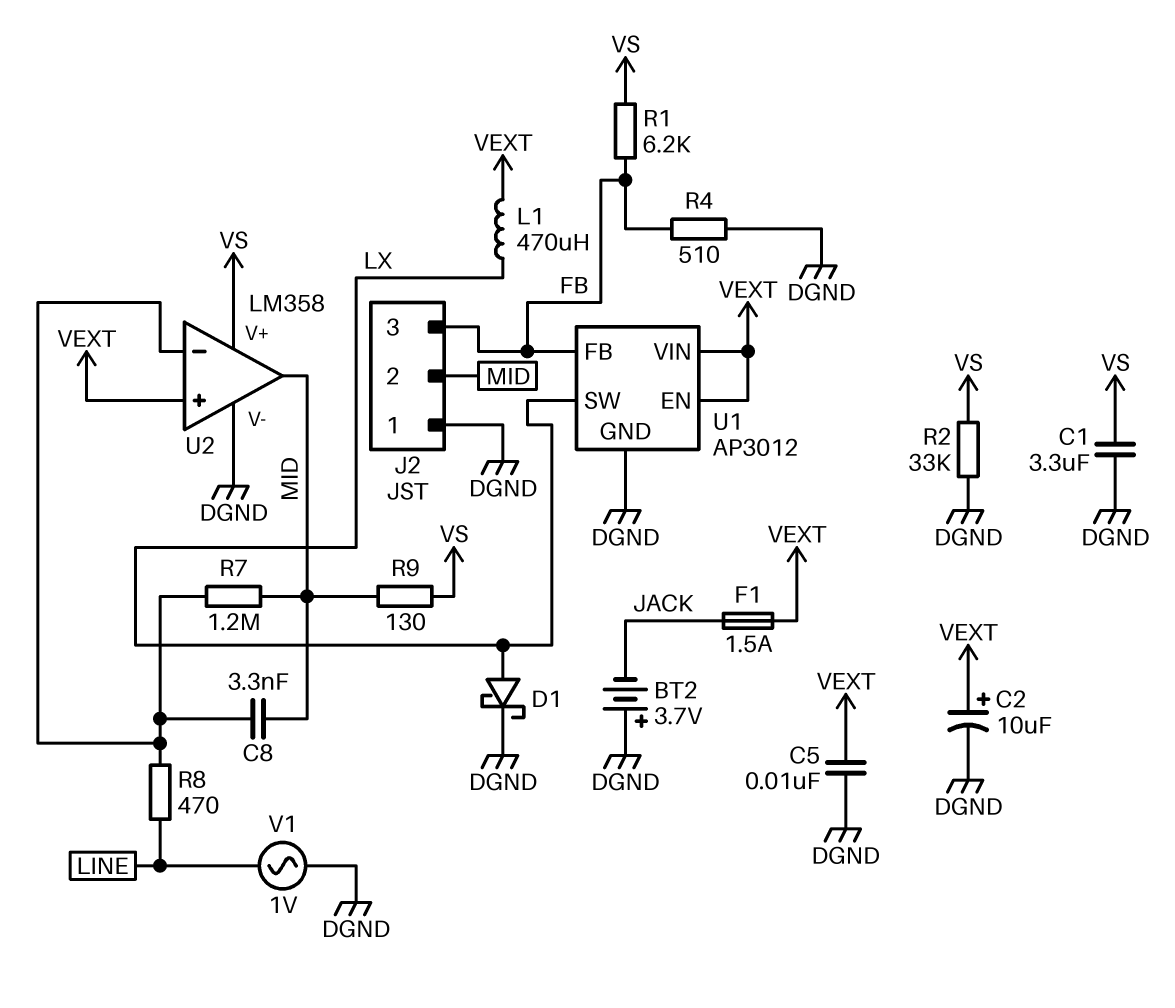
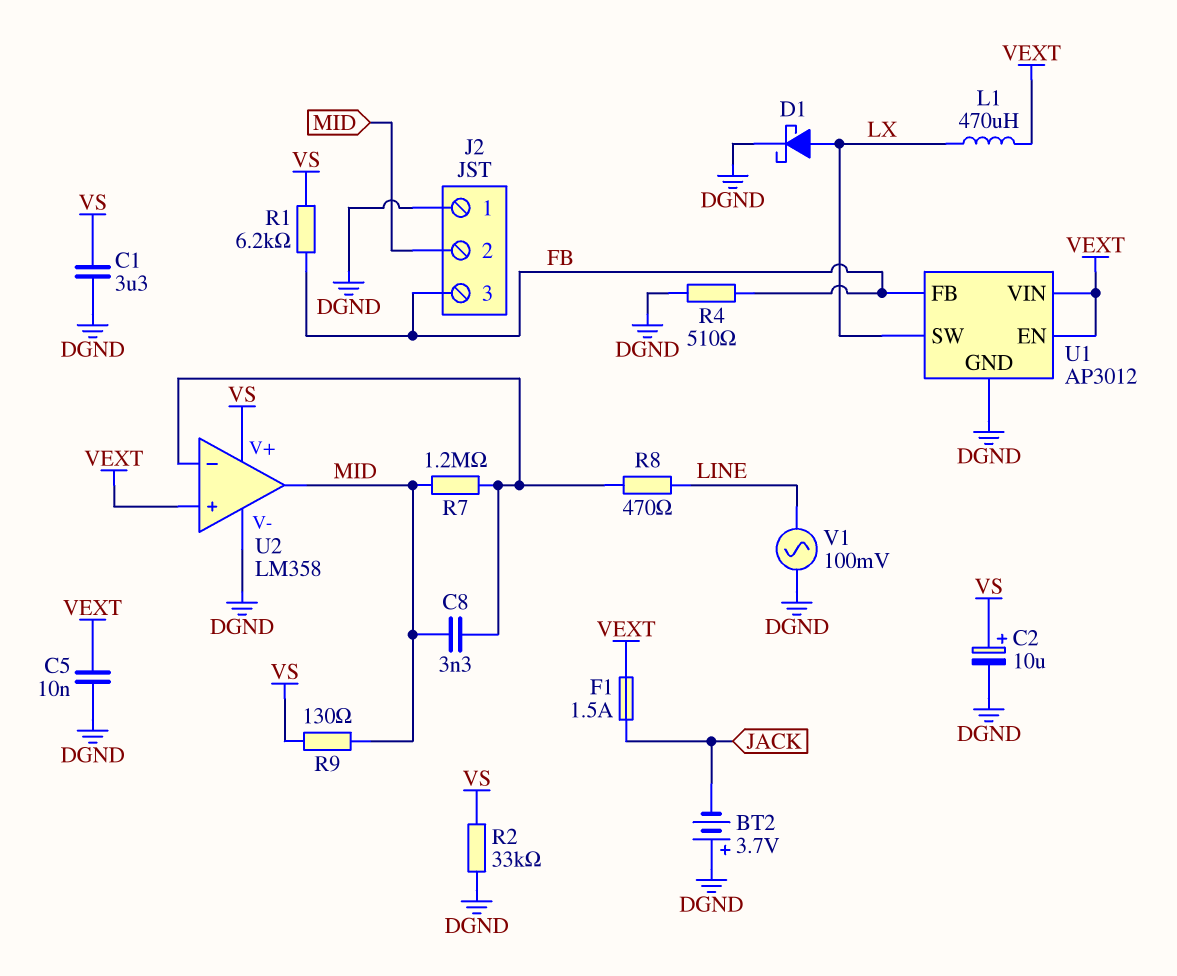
C2: 10uF (plus VEXT, minus DGND) -> 10uF (plus VS, minus DGND)
V1: AC 1V (DGND, LINE) -> AC 100mV (DGND, LINE)

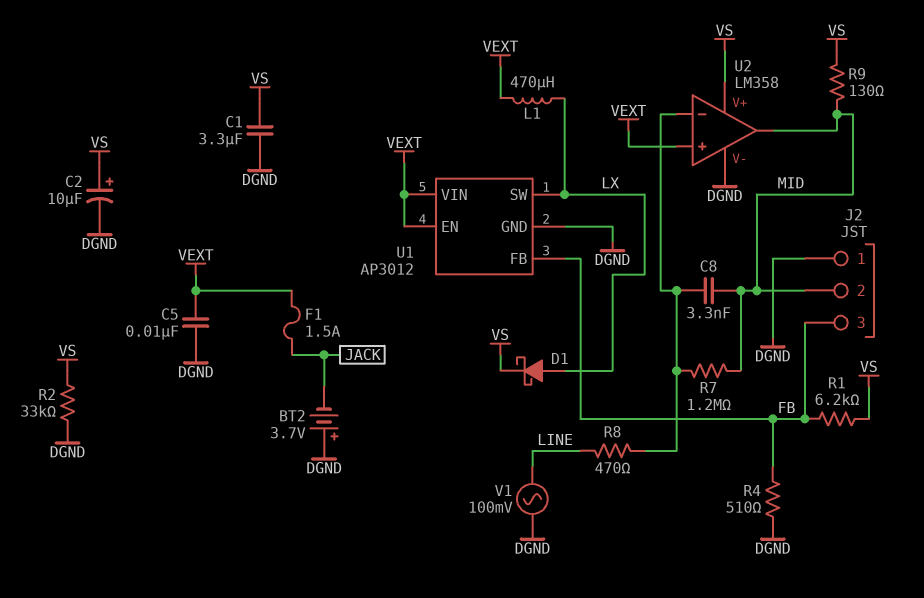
D1: schottky (A LX, K DGND) -> schottky (A LX, K VS)

